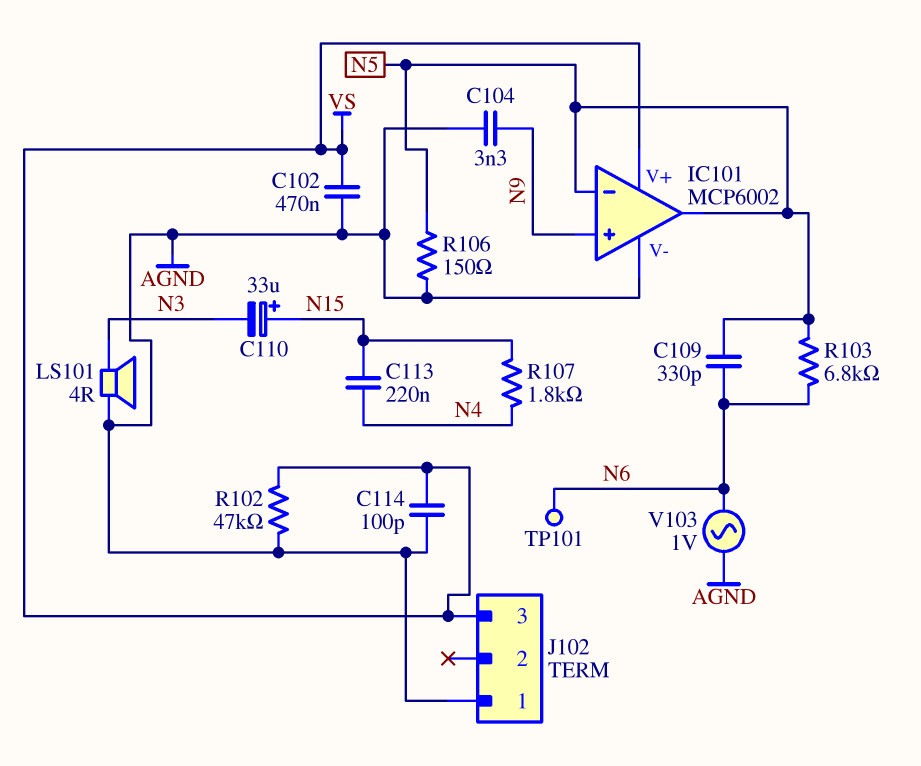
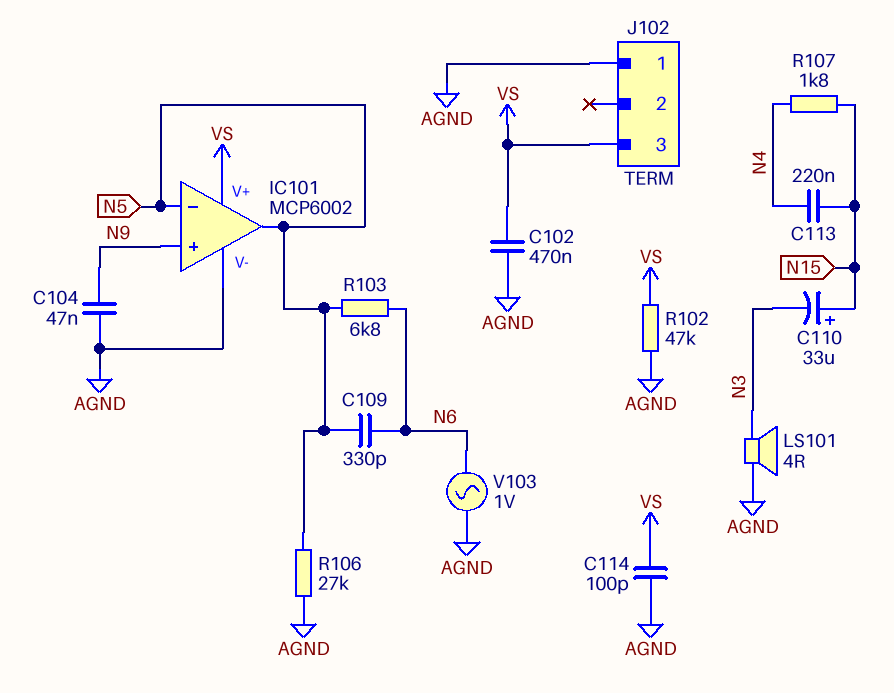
C104: 3.3nF (AGND, N9) -> 47nF (AGND, N9)
R106: 150 (AGND, N5) -> 27k (AGND, N5)
TP101: test point (N6) -> none

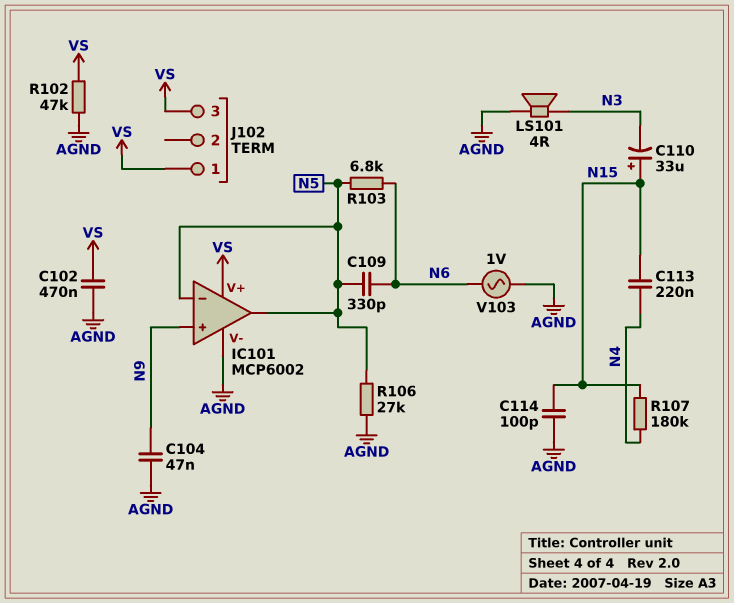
C114: 100pF (AGND, VS) -> 100pF (AGND, N15)
J102 pin 1: AGND -> VS
R107: 1.8k (N4, N15) -> 180k (N4, N15)

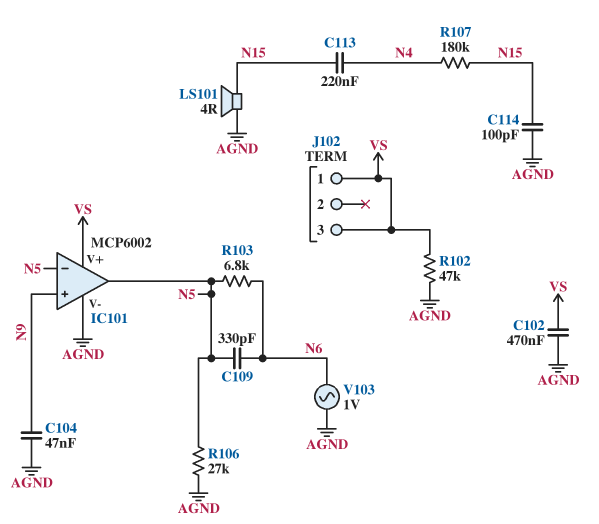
C110: 33uF (plus N15, minus N3) -> none
LS101: speaker 4R (AGND, N3) -> speaker 4R (AGND, N15)

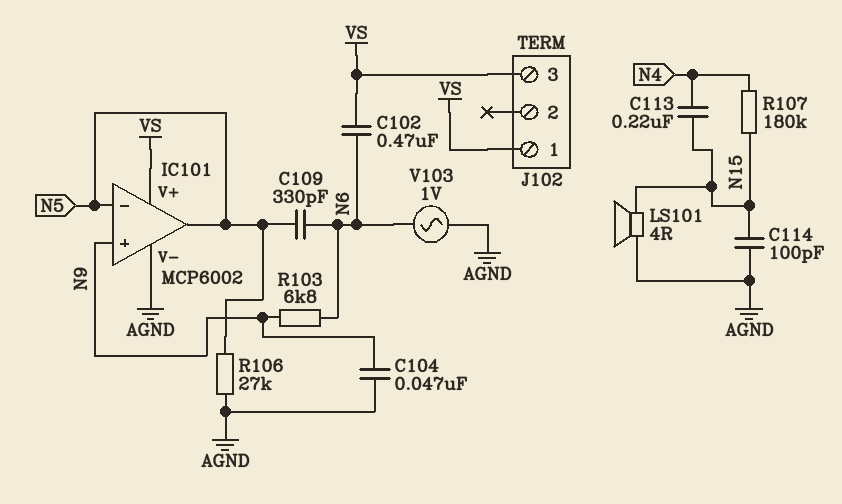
C102: 470nF (AGND, VS) -> 470nF (N6, VS)
R102: 47k (AGND, VS) -> none
R103: 6.8k (N5, N6) -> 6.8k (N6, N9)

